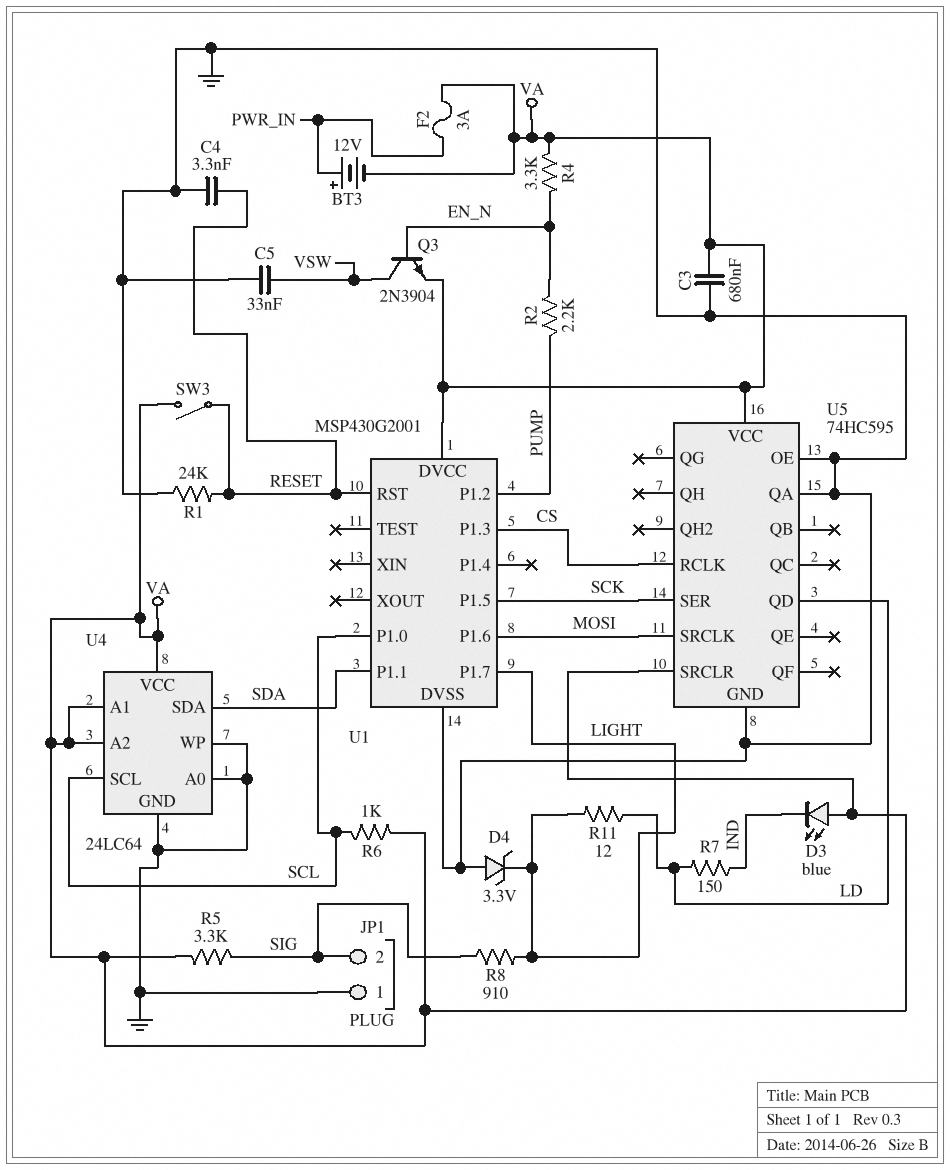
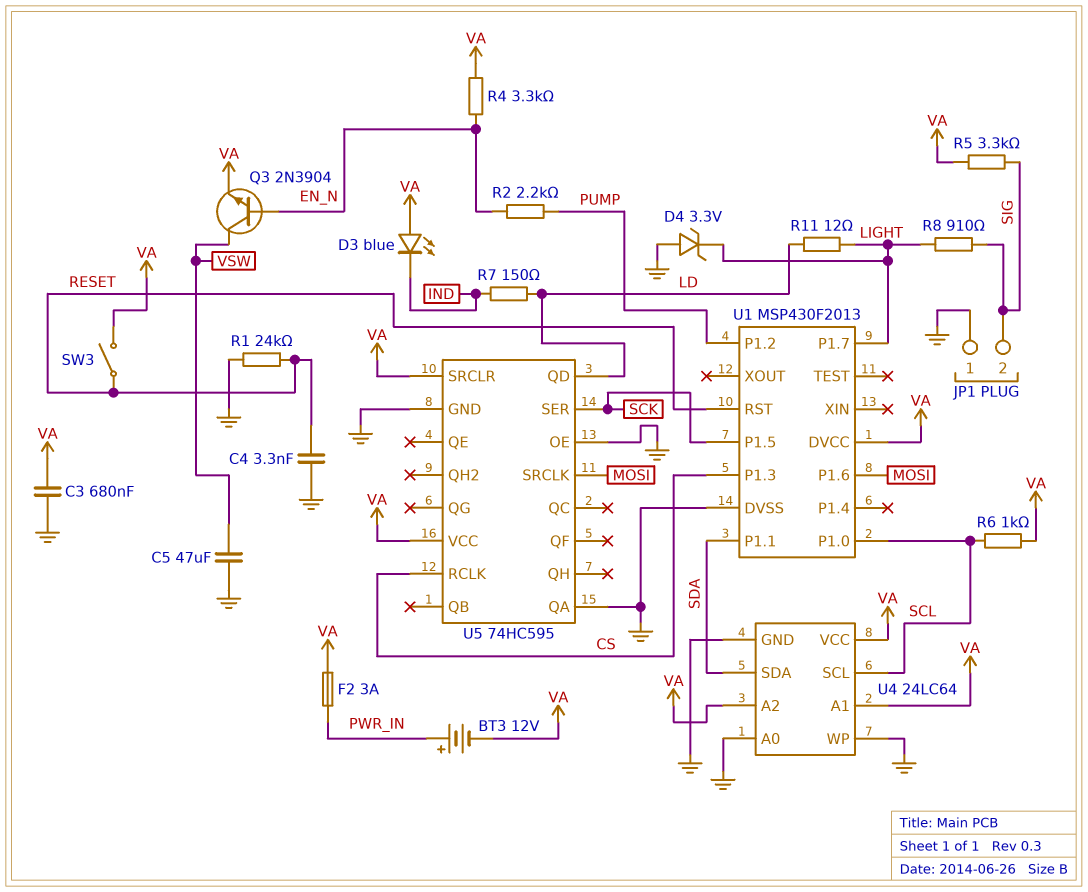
C5: 33nF (GND, VSW) -> 47uF (GND, VSW)
U1: MSP430G2001 -> MSP430F2013

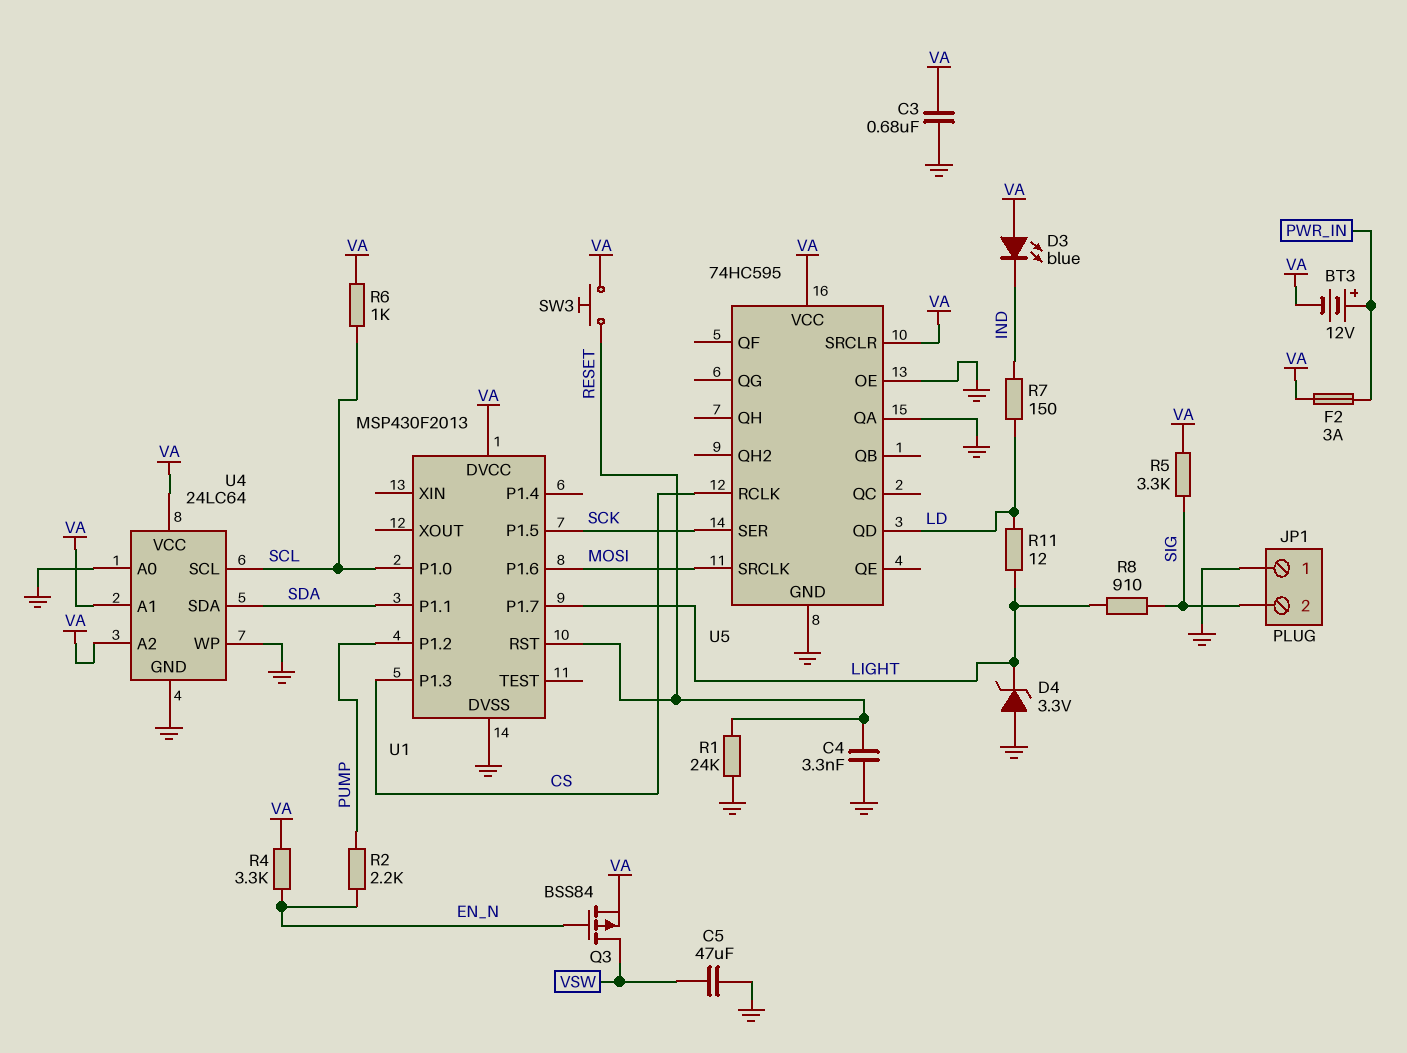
Q3: NPN 2N3904 (B EN_N, C VSW, E VA) -> PMOS BSS84 (G EN_N, D VSW, S VA)
SW3: switch (RESET, VA) -> button (RESET, VA)

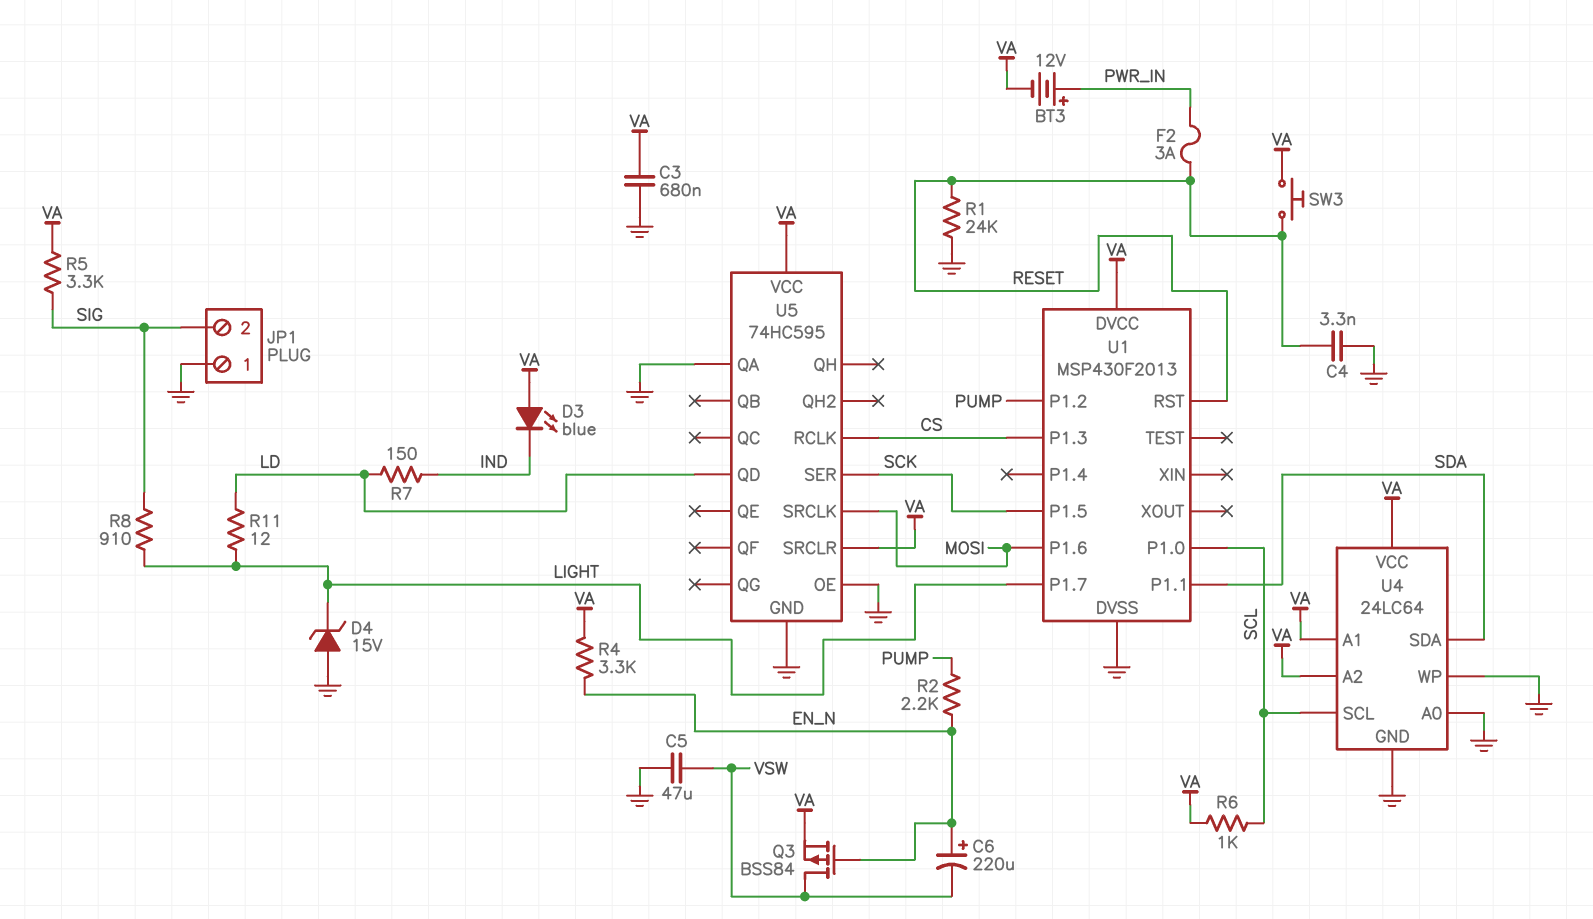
C6: none -> 220uF (plus EN_N, minus VSW)
D4: zener 3.3V (A GND, K LIGHT) -> zener 15V (A GND, K LIGHT)
F2: 3A (PWR_IN, VA) -> 3A (PWR_IN, RESET)

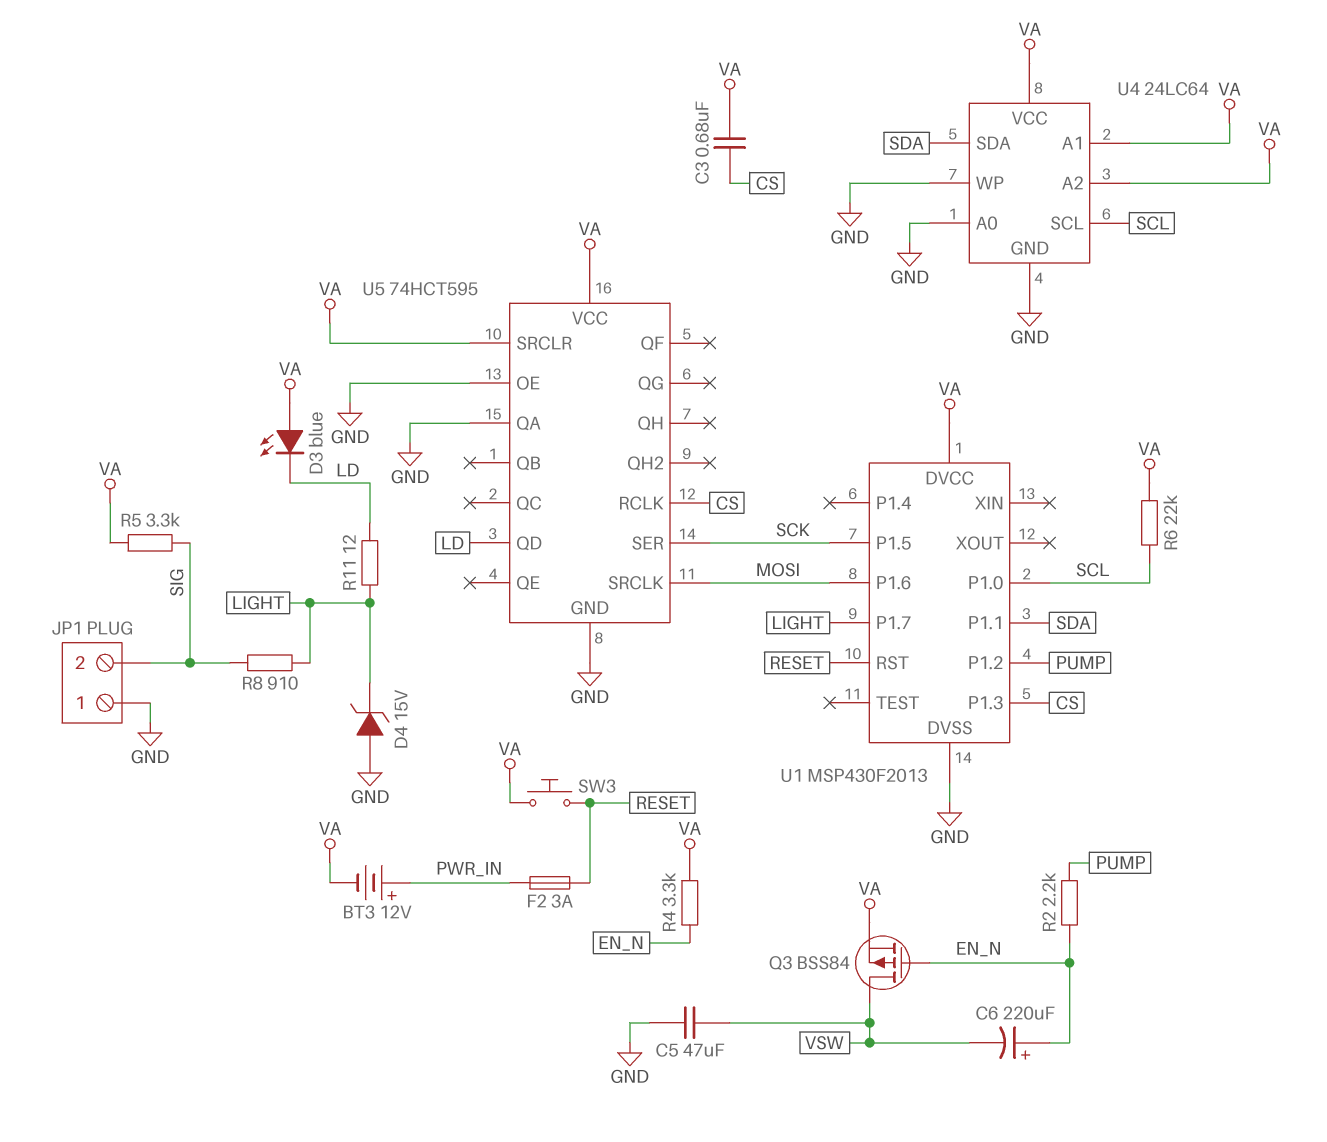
C3: 680nF (GND, VA) -> 680nF (CS, VA)
C4: 3.3nF (GND, RESET) -> none
D3: LED blue (A VA, K IND) -> LED blue (A VA, K LD)
R1: 24k (GND, RESET) -> none
R6: 1k (SCL, VA) -> 22k (SCL, VA)
R7: 150 (IND, LD) -> none
U5: 74HC595 -> 74HCT595

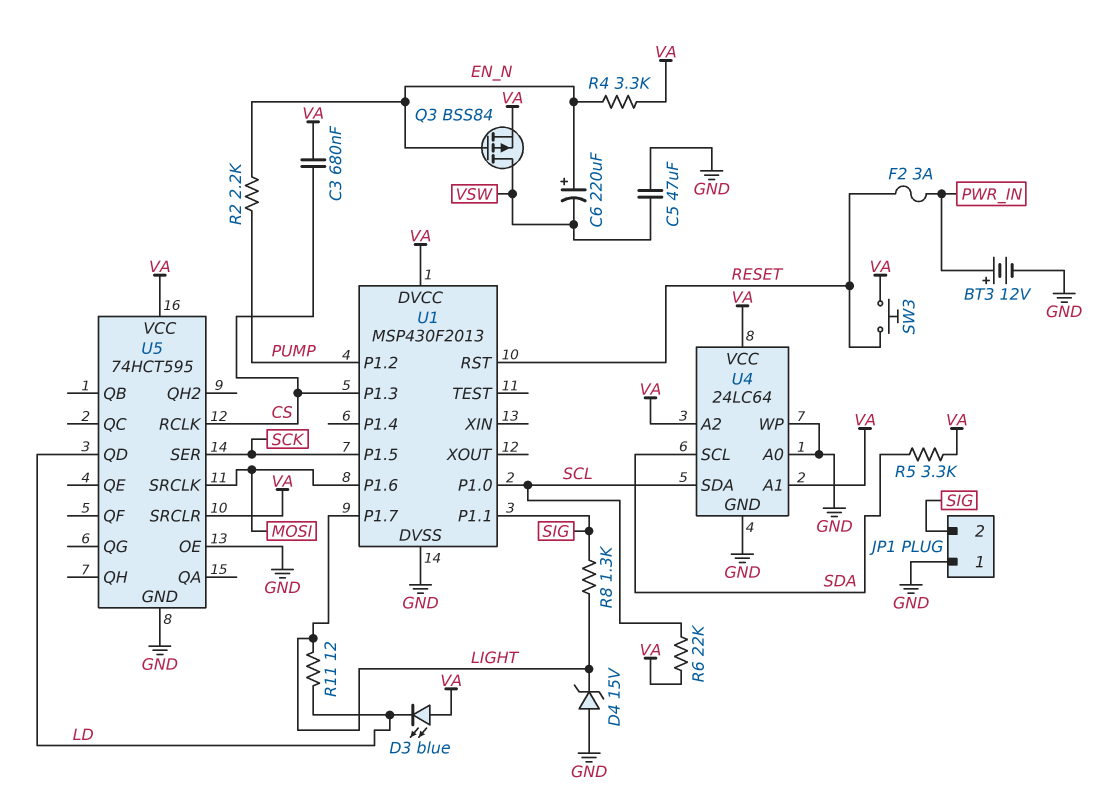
BT3: 12V (plus PWR_IN, minus VA) -> 12V (plus PWR_IN, minus GND)
R5: 3.3k (SIG, VA) -> 3.3k (SDA, VA)
R8: 910 (LIGHT, SIG) -> 1.3k (LIGHT, SIG)
U1 pin P1.1: SDA -> SIG
U4 pin SCL: SCL -> SDA
U4 pin SDA: SDA -> SCL
U5 pin QA: GND -> none

